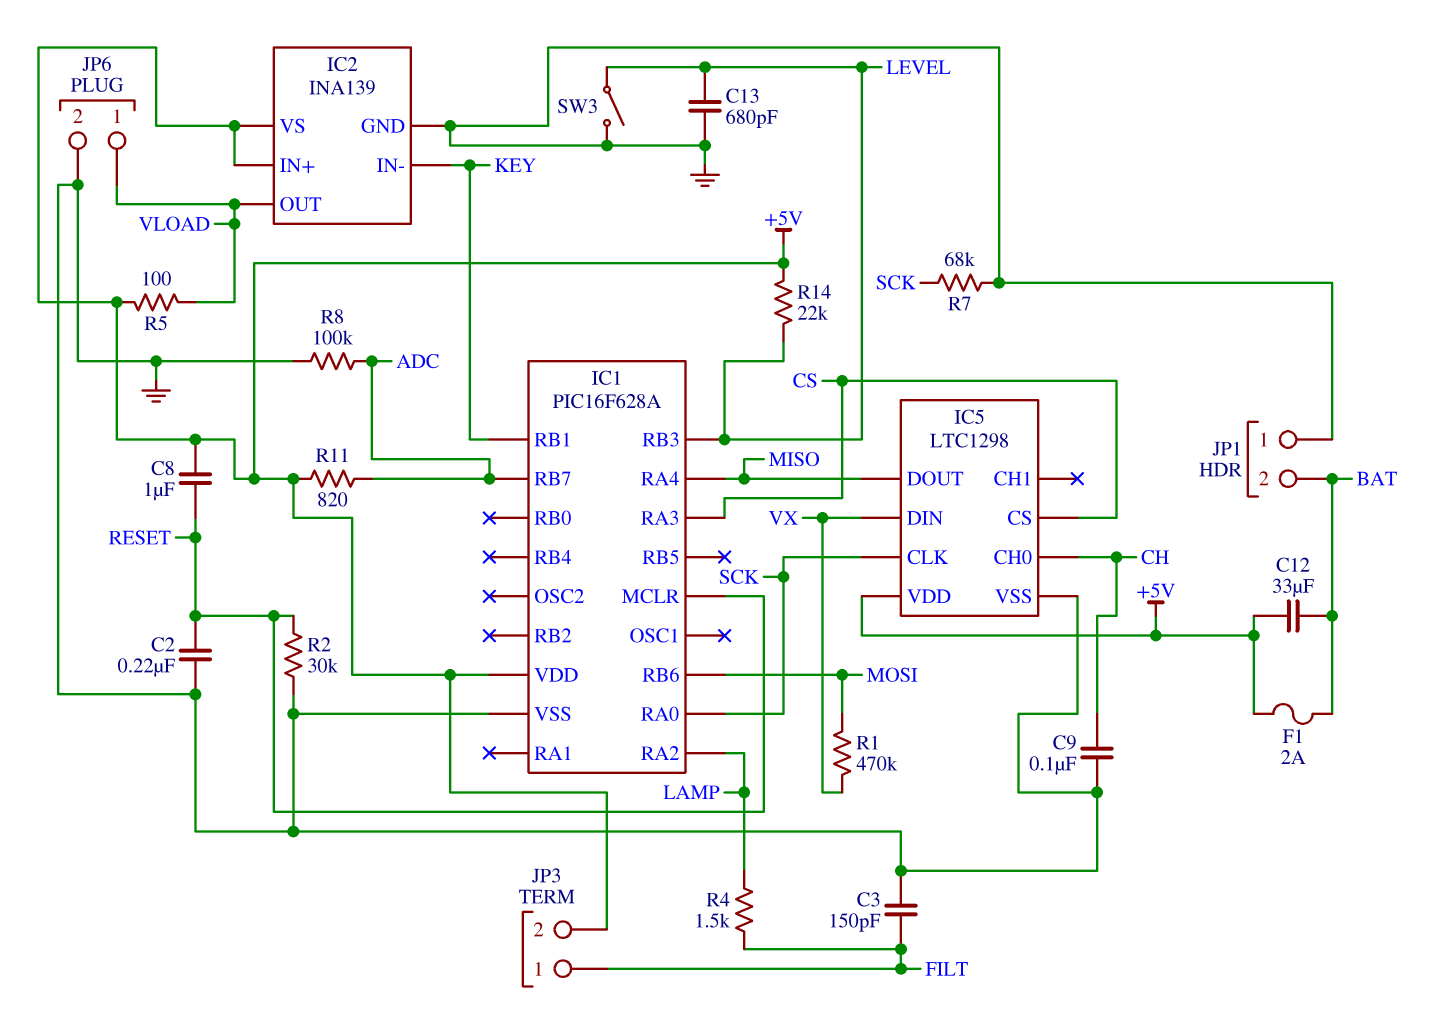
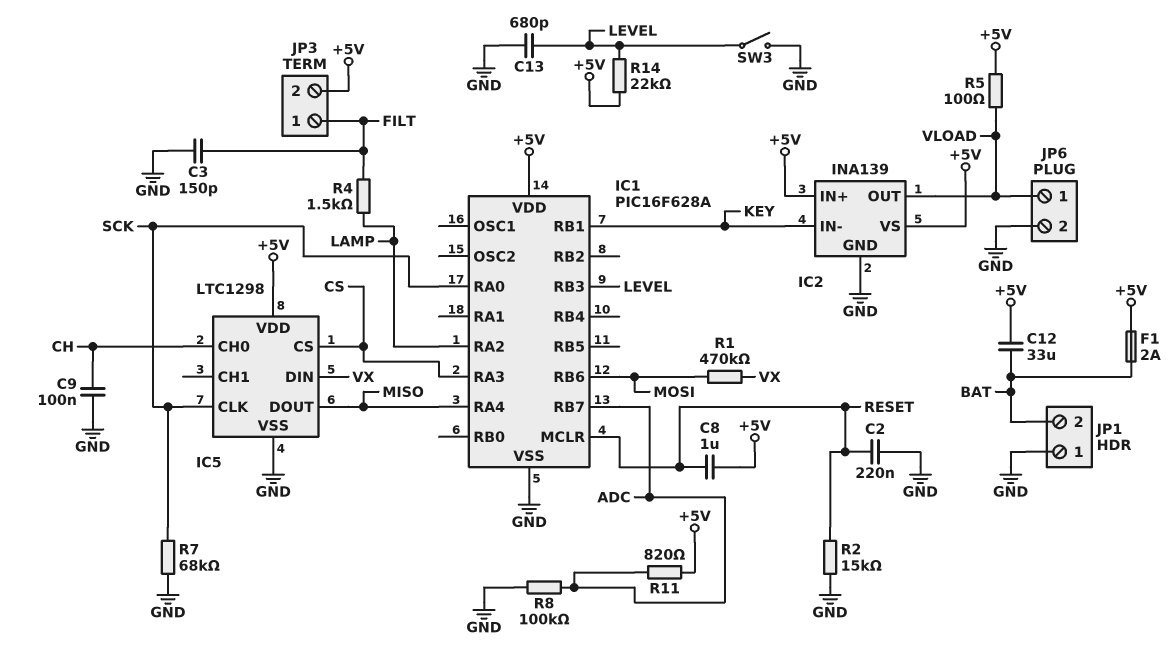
R2: 30k (GND, RESET) -> 15k (GND, RESET)

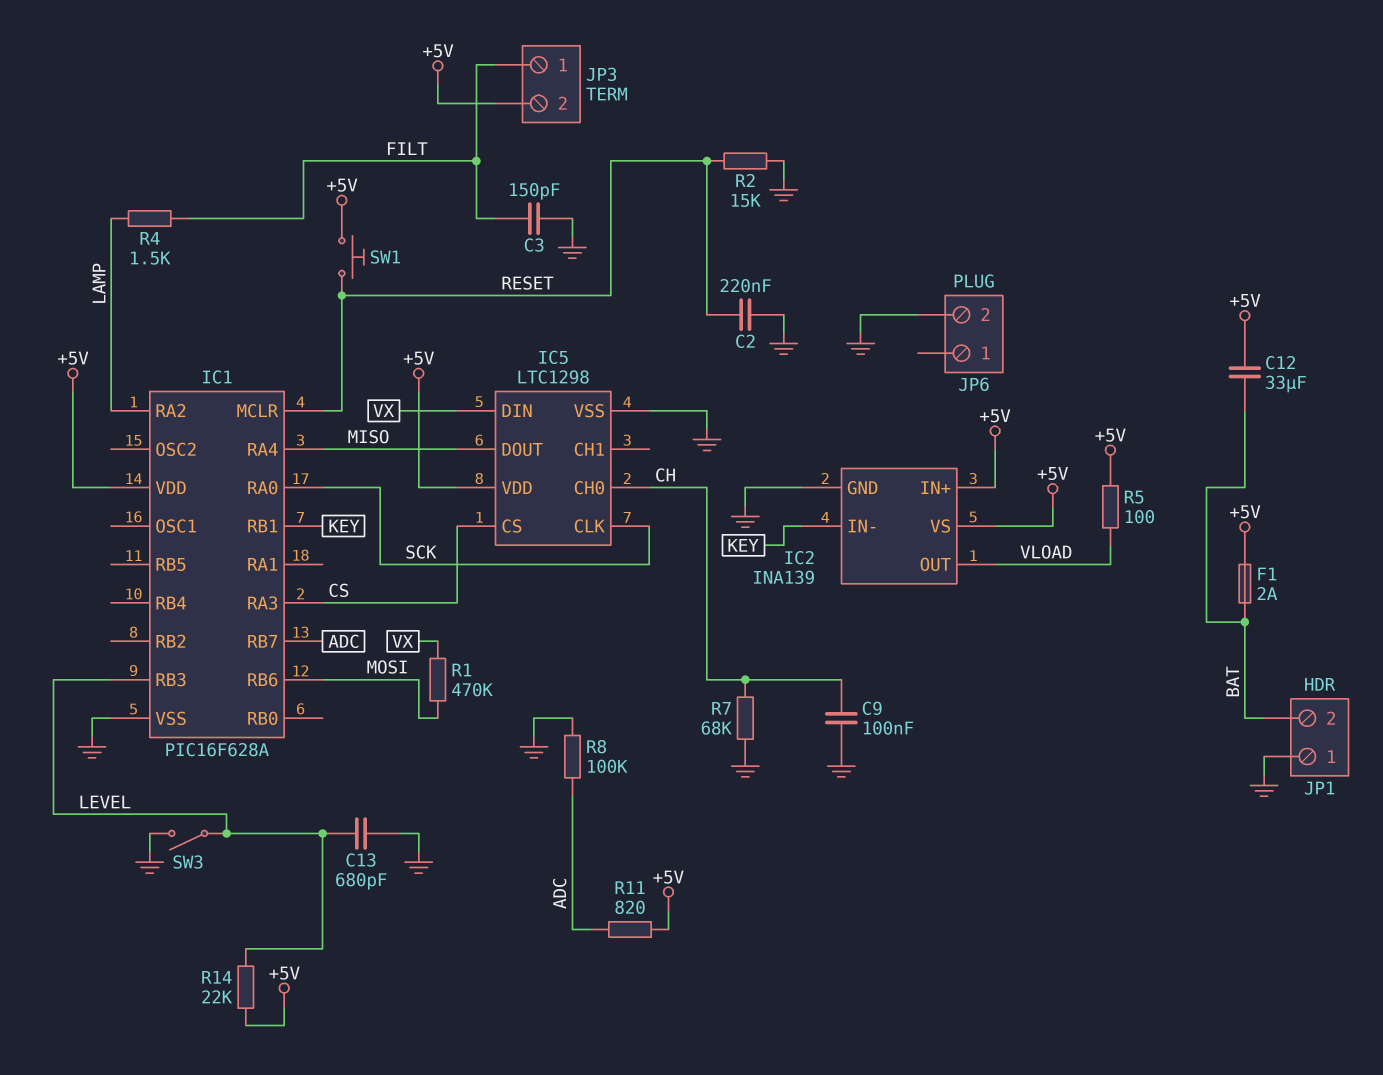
C8: 1uF (+5V, RESET) -> none
JP6 pin 1: VLOAD -> none
R7: 68k (GND, SCK) -> 68k (CH, GND)
SW1: none -> button (+5V, RESET)

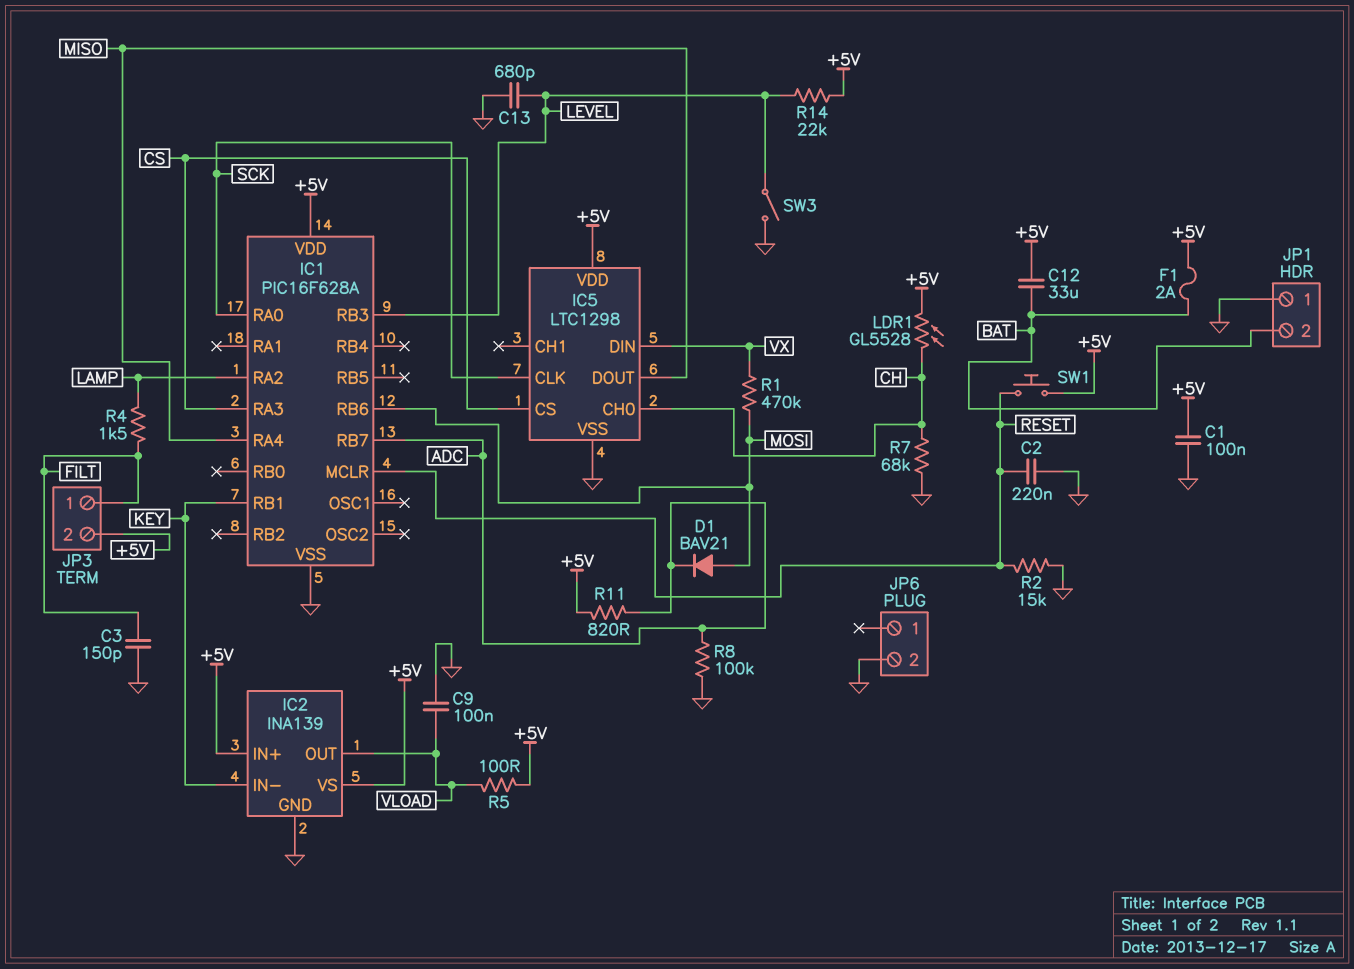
C1: none -> 100nF (+5V, GND)
C9: 100nF (CH, GND) -> 100nF (GND, VLOAD)
D1: none -> diode BAV21 (A MOSI, K ADC)
LDR1: none -> GL5528 (+5V, CH)

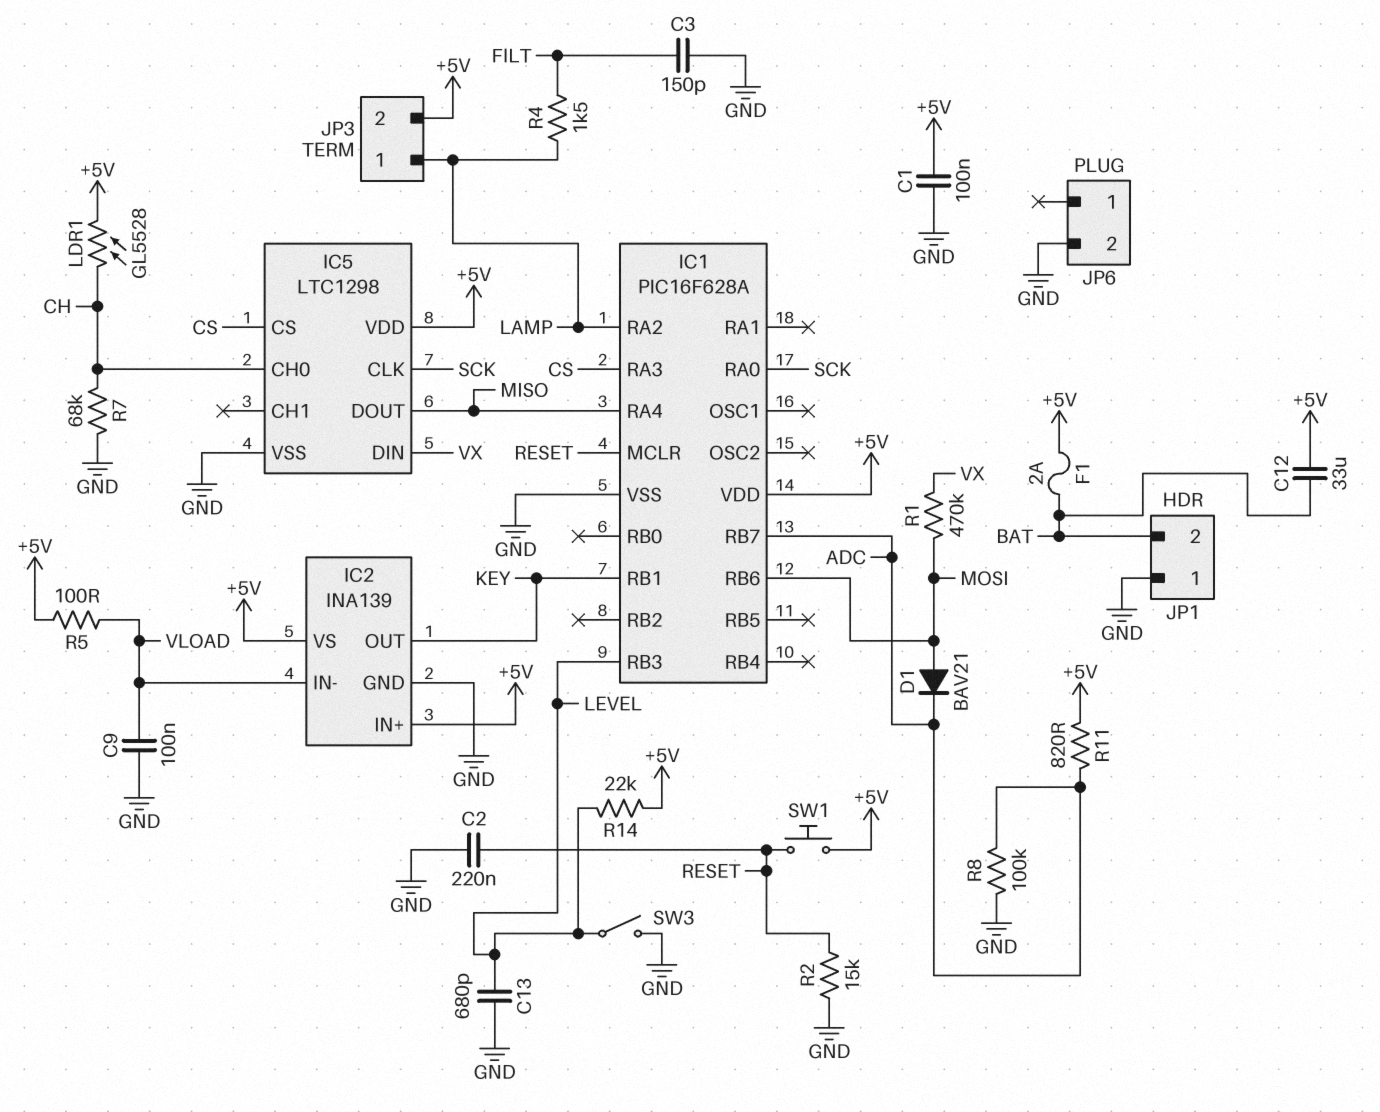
IC2 pin IN-: KEY -> VLOAD
IC2 pin OUT: VLOAD -> KEY
JP3 pin 1: FILT -> LAMP

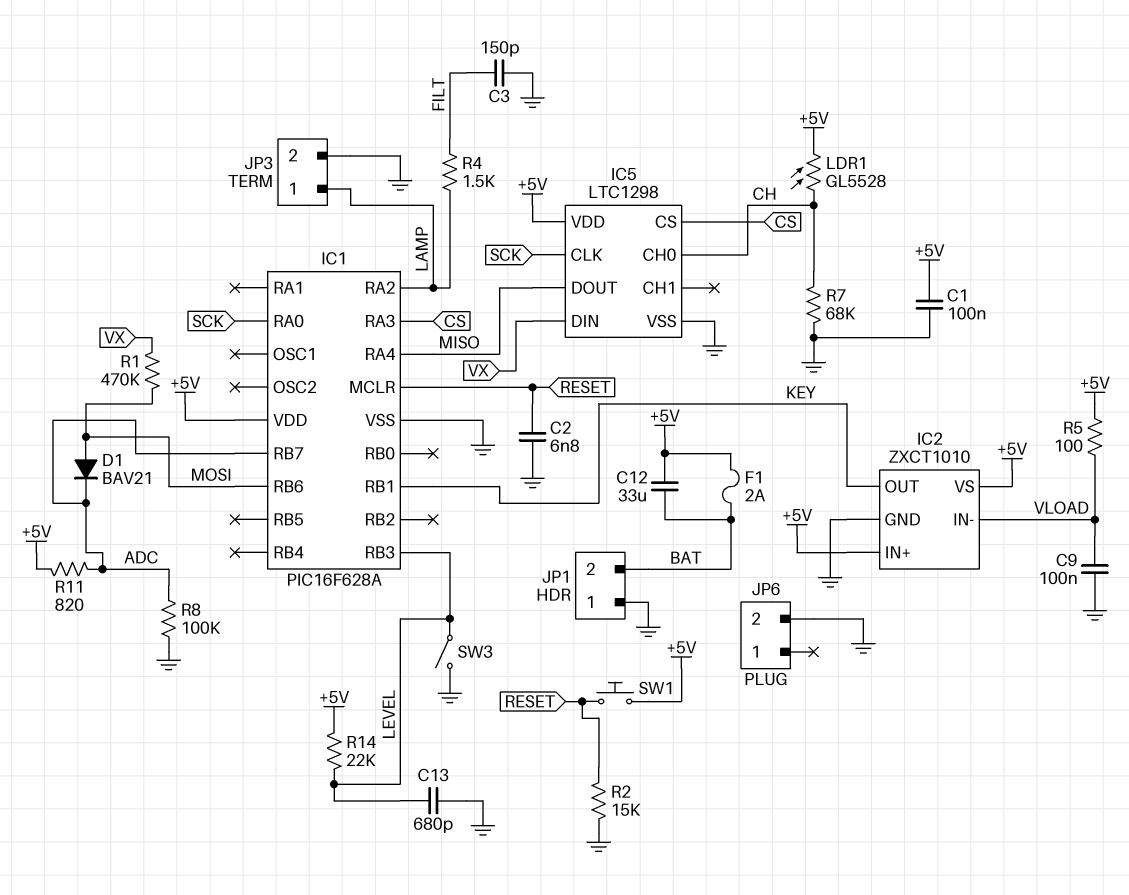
C2: 220nF (GND, RESET) -> 6.8nF (GND, RESET)
IC2: INA139 -> ZXCT1010
JP3 pin 2: +5V -> GND

